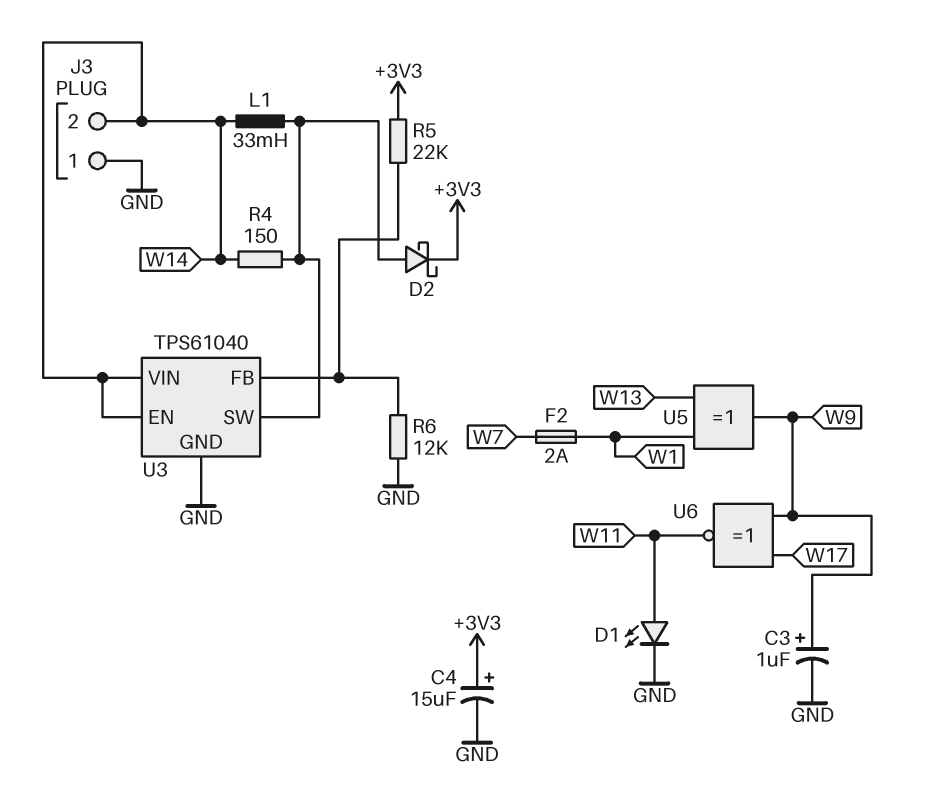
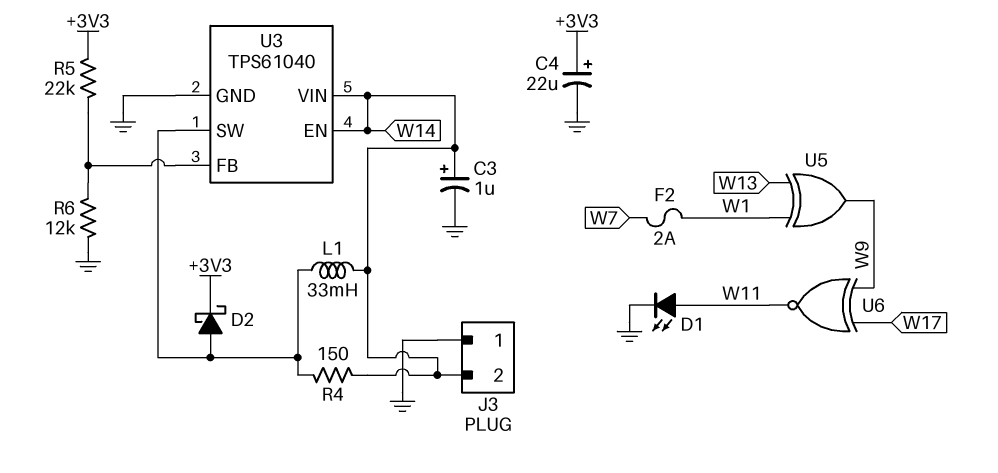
C3: 1uF (plus W9, minus GND) -> 1uF (plus W14, minus GND)
C4: 15uF (plus +3V3, minus GND) -> 22uF (plus +3V3, minus GND)

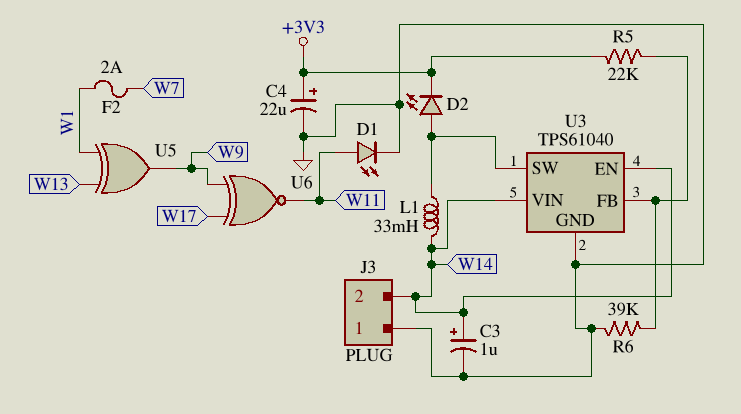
D2: schottky (A U3/SW, K +3V3) -> LED (A U3/SW, K +3V3)
R4: 150 (U3/SW, W14) -> none
R6: 12k (GND, U3/FB) -> 39k (GND, U3/FB)

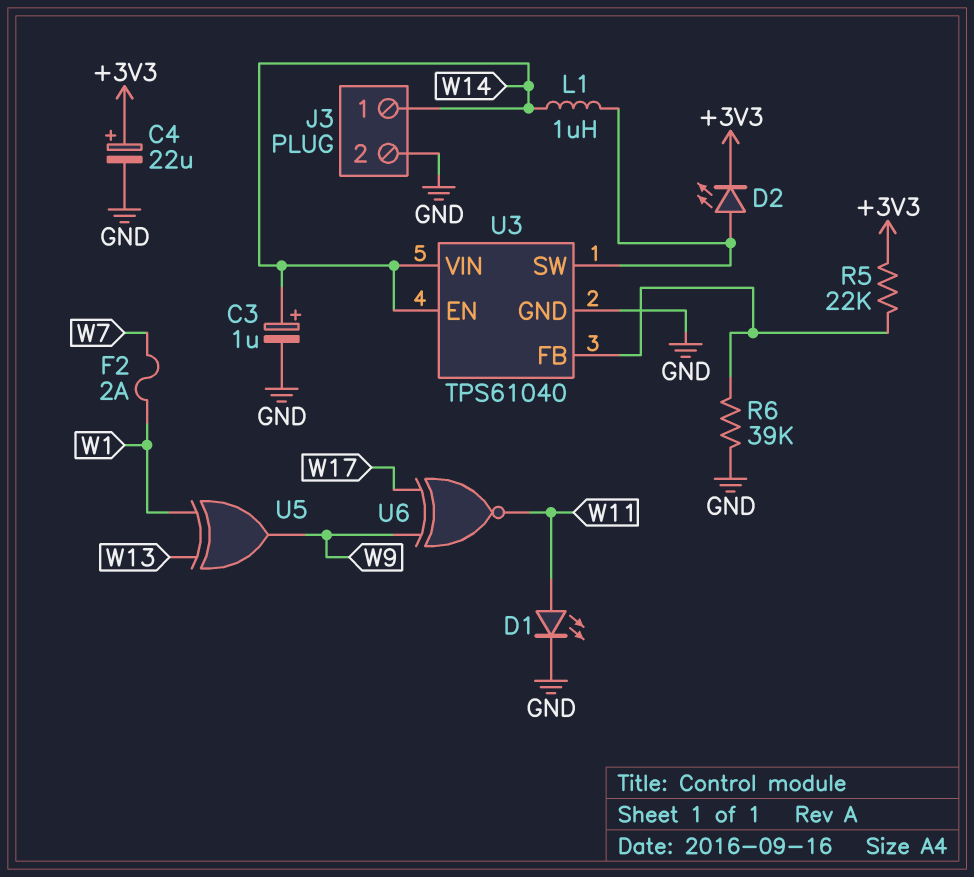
J3 pin 1: GND -> W14
J3 pin 2: W14 -> GND
L1: 33mH (U3/SW, W14) -> 1uH (U3/SW, W14)

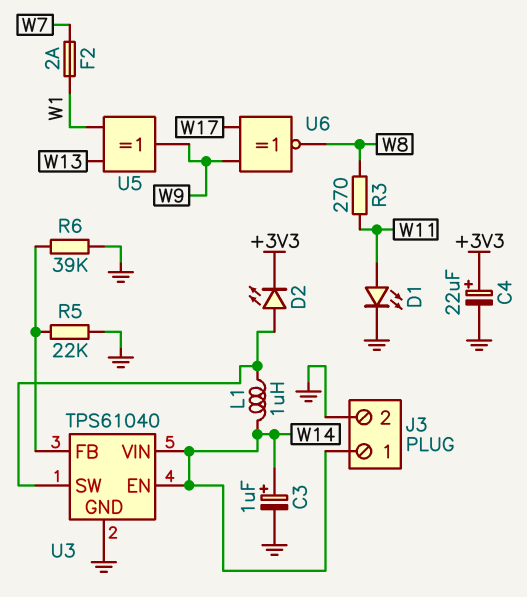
R3: none -> 270 (W8, W11)
R5: 22k (+3V3, U3/FB) -> 22k (GND, U3/FB)
U6: XNOR (in W9, in W17, out W11) -> XNOR (in W9, in W17, out W8)

